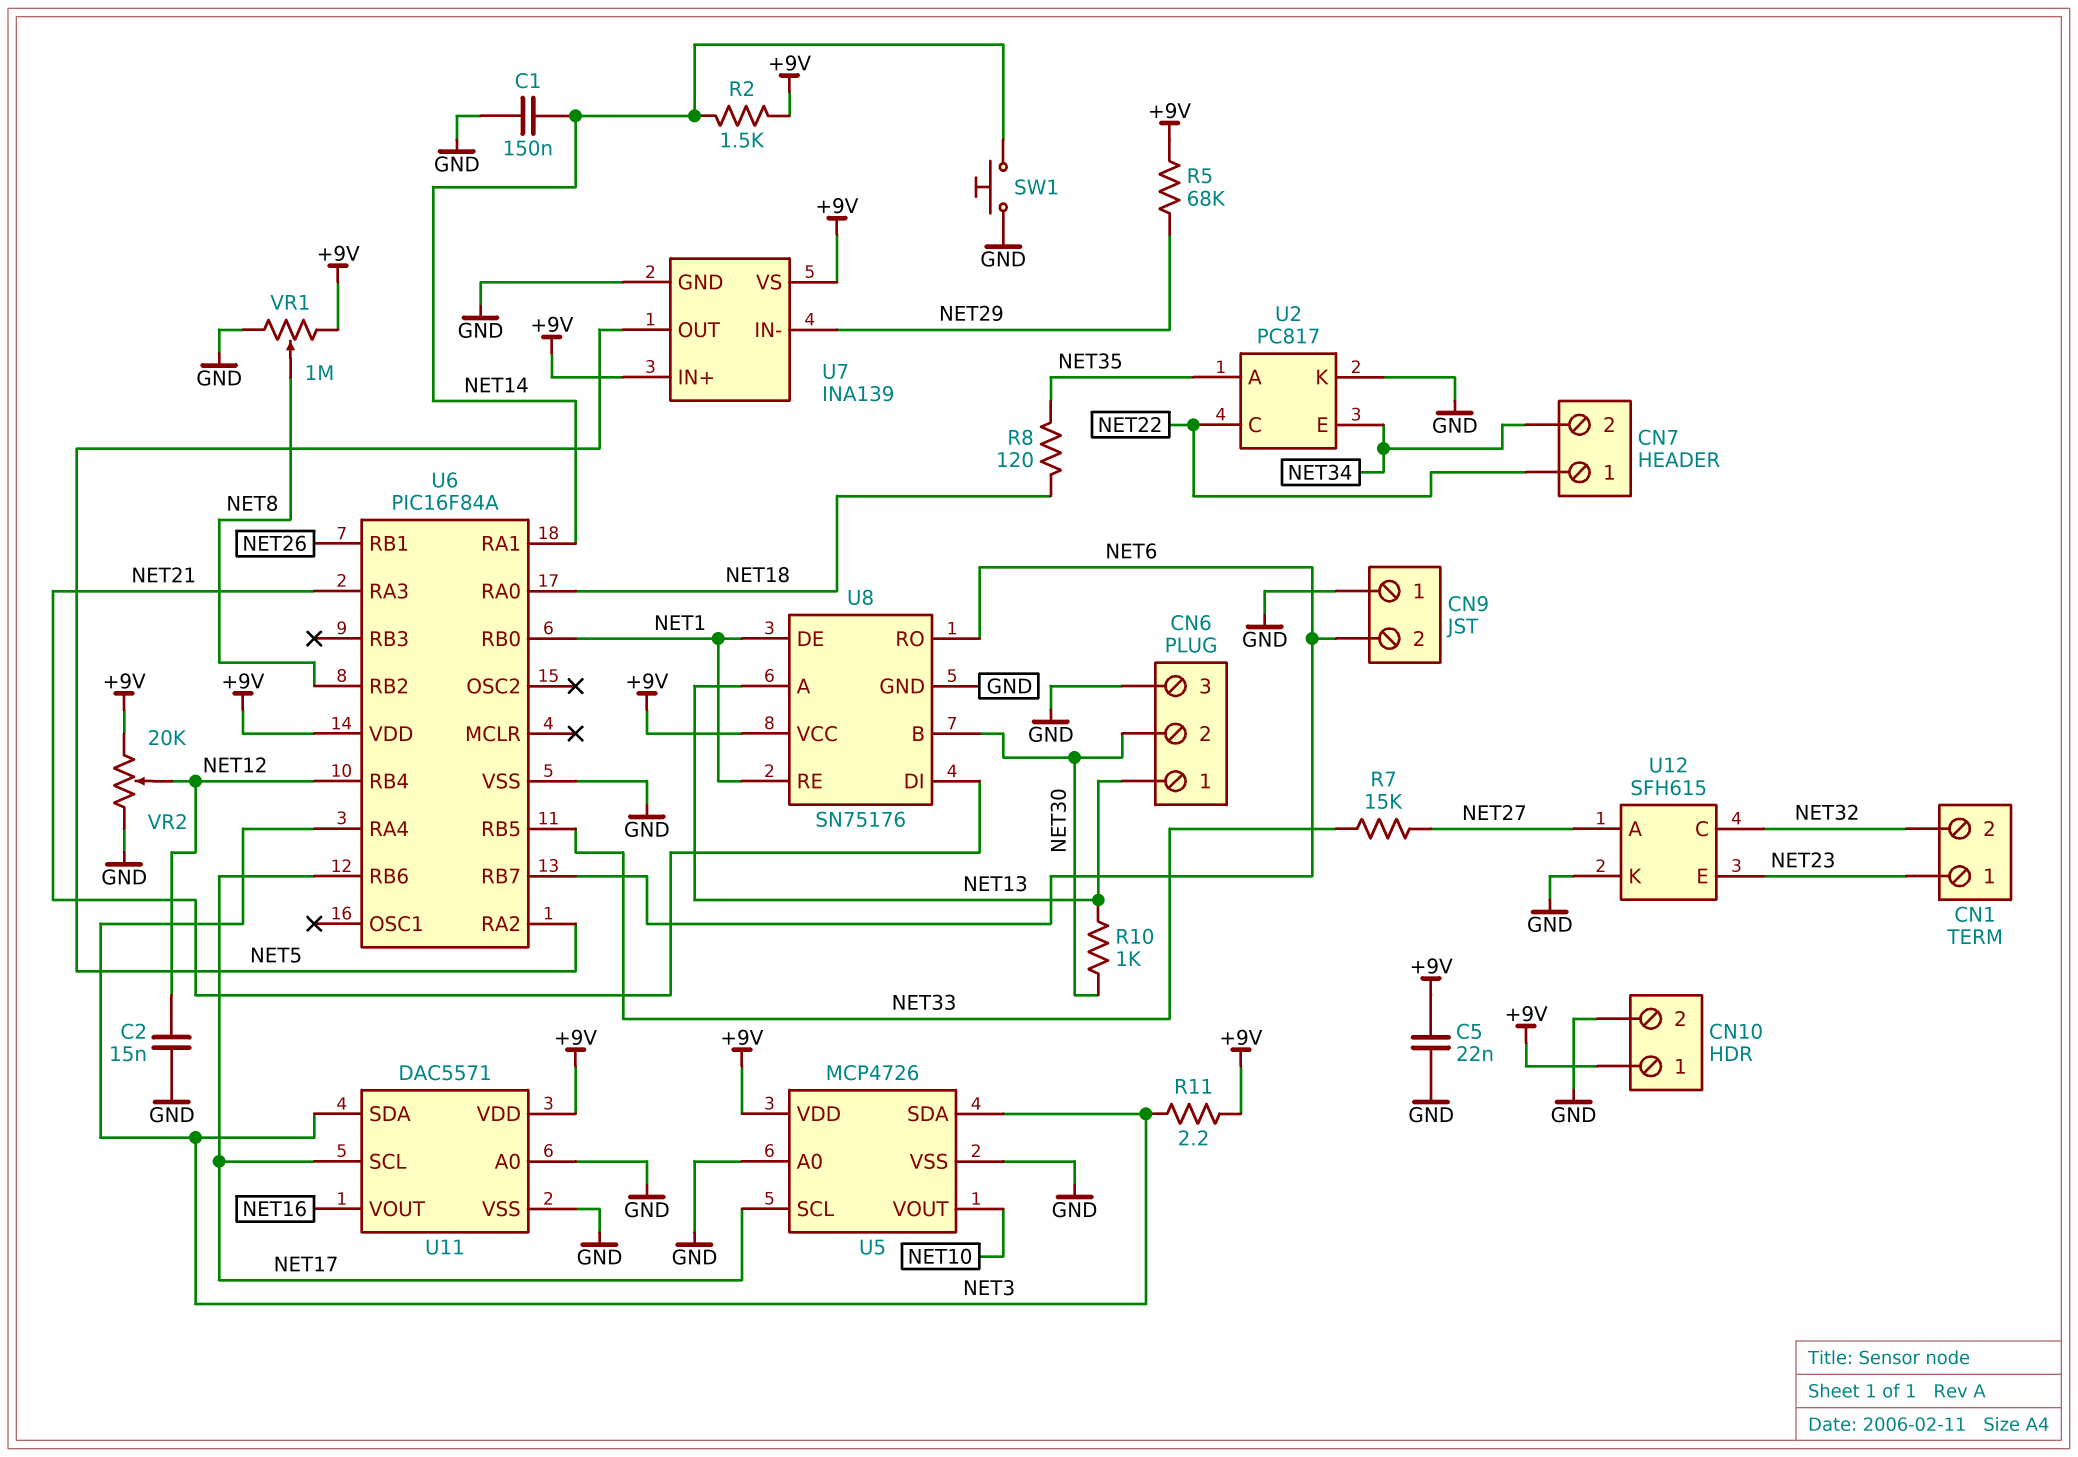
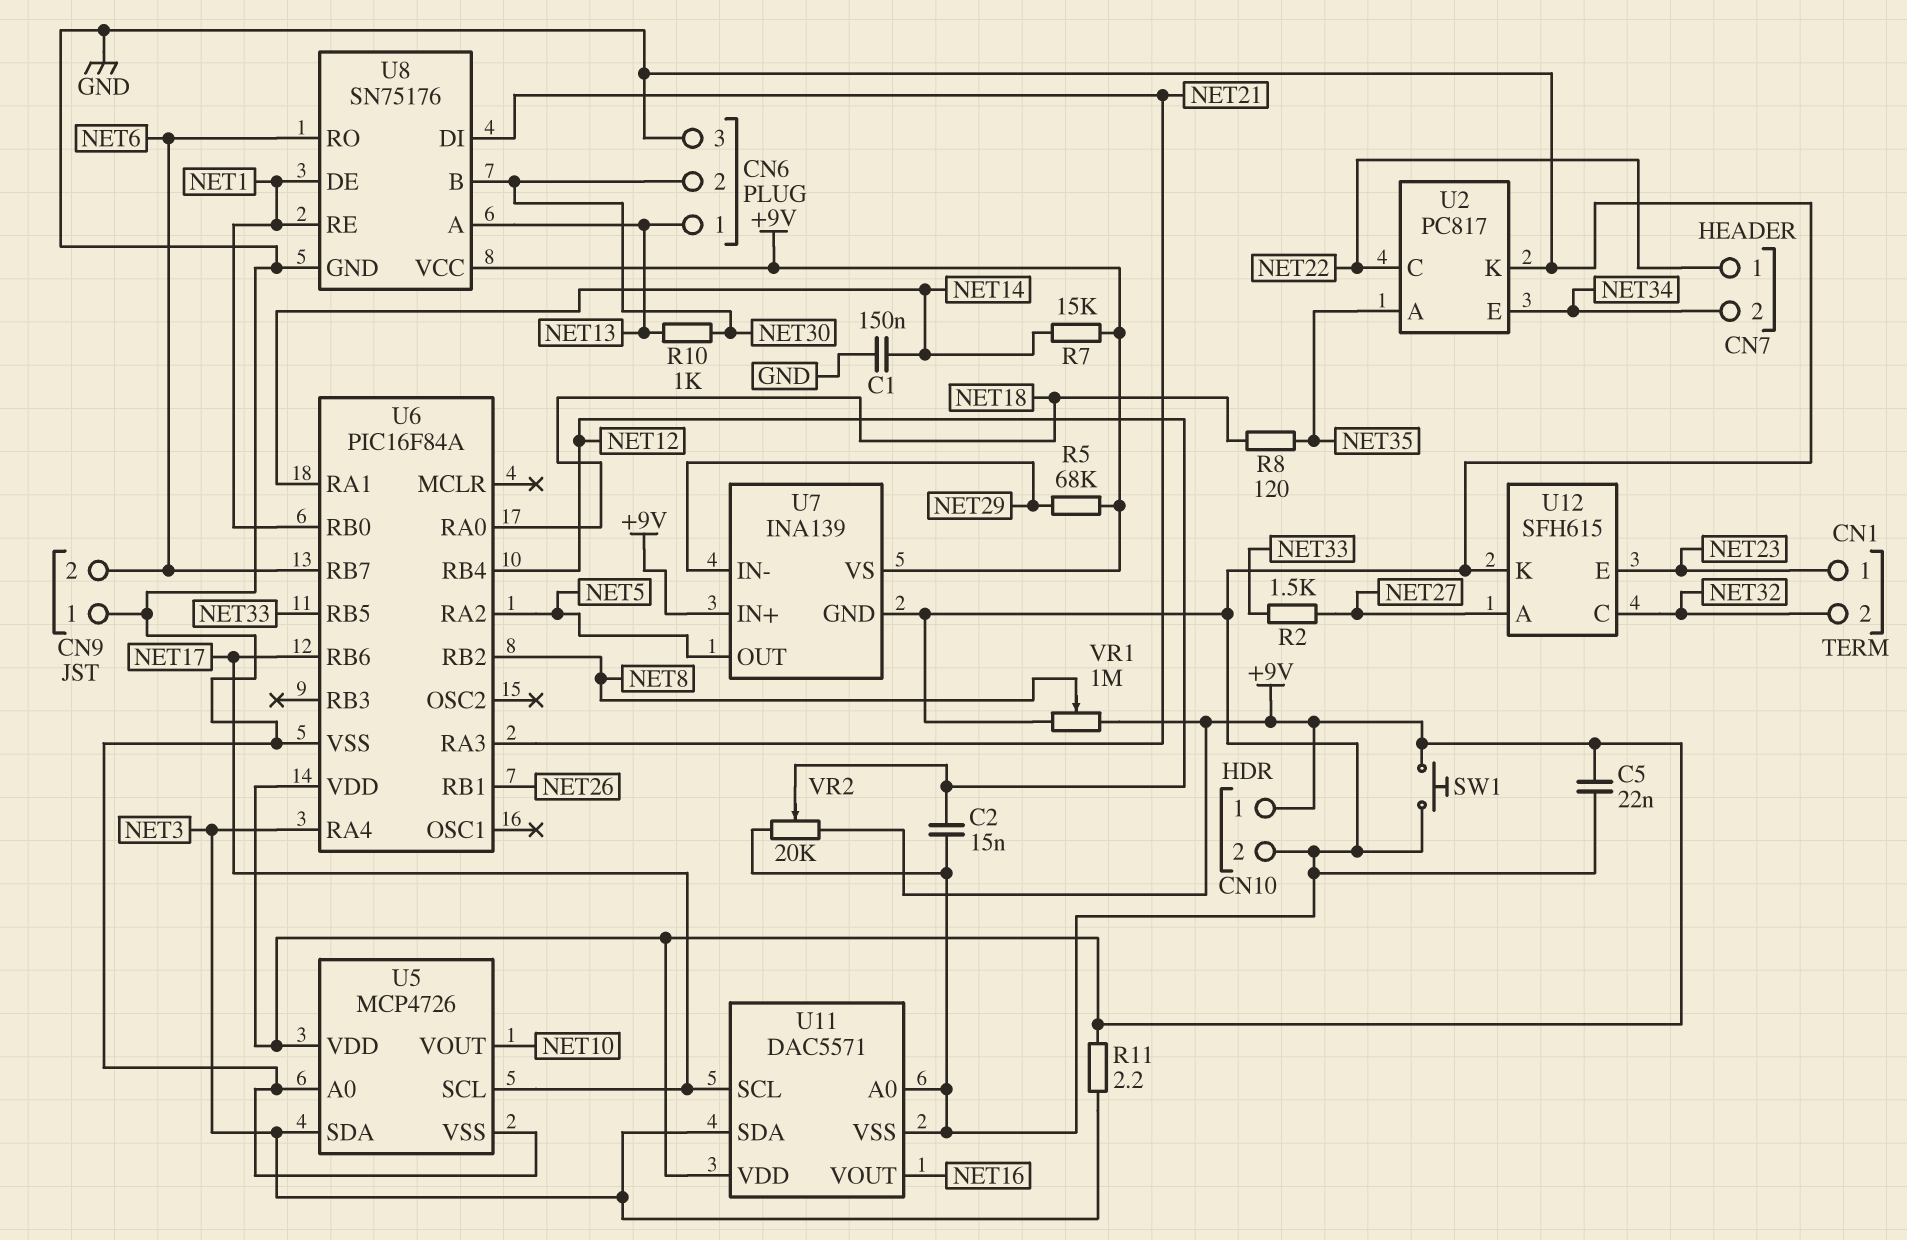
R2: 1.5k (+9V, NET14) -> 1.5k (NET27, NET33)
R7: 15k (NET27, NET33) -> 15k (+9V, NET14)
SW1: button (GND, NET14) -> button (+9V, GND)

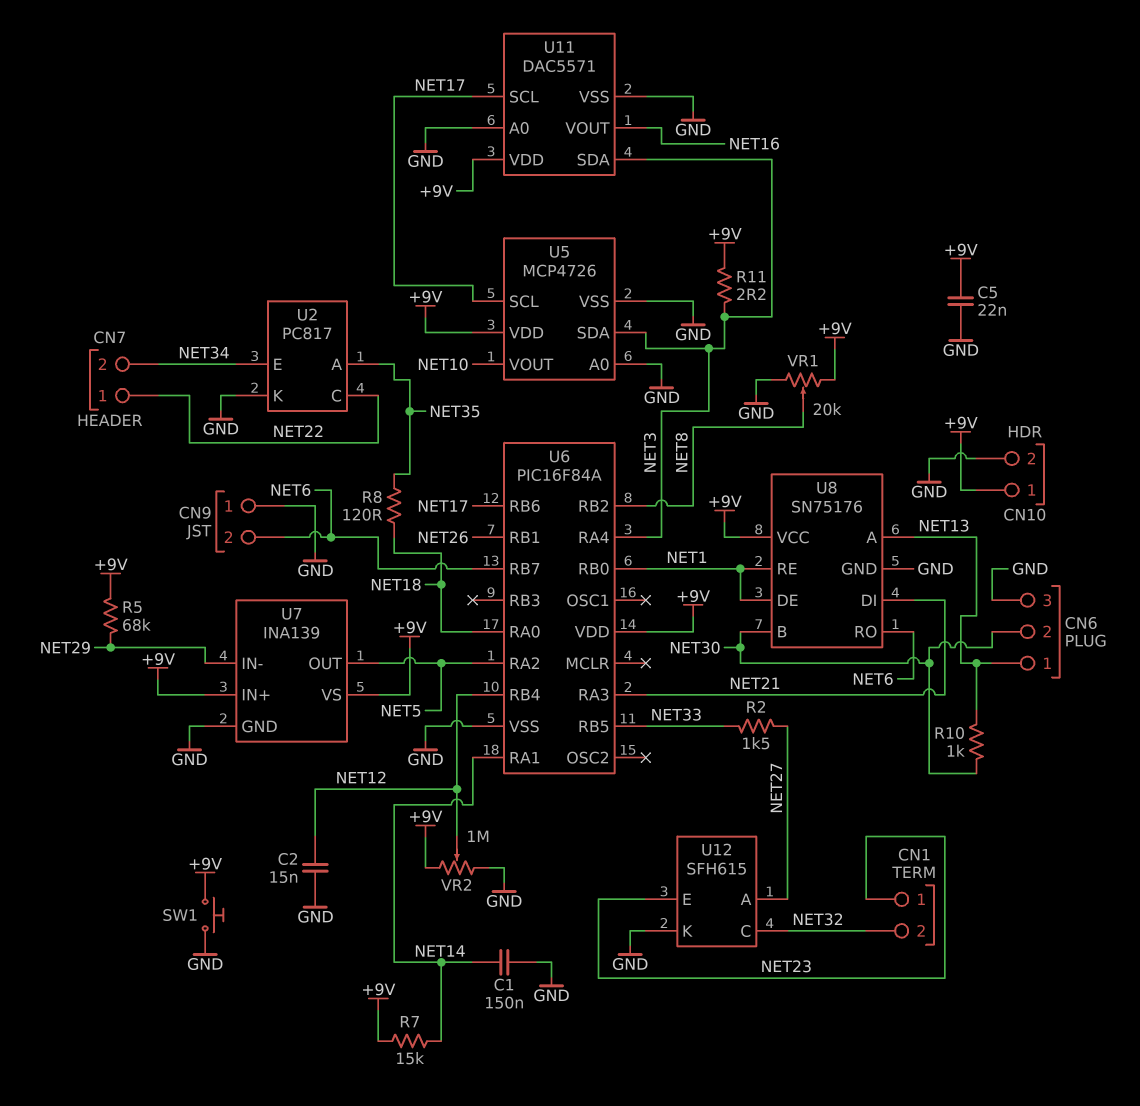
VR1: 1M (+9V, GND, wiper NET8) -> 20k (+9V, GND, wiper NET8)
VR2: 20k (+9V, GND, wiper NET12) -> 1M (+9V, GND, wiper NET12)

